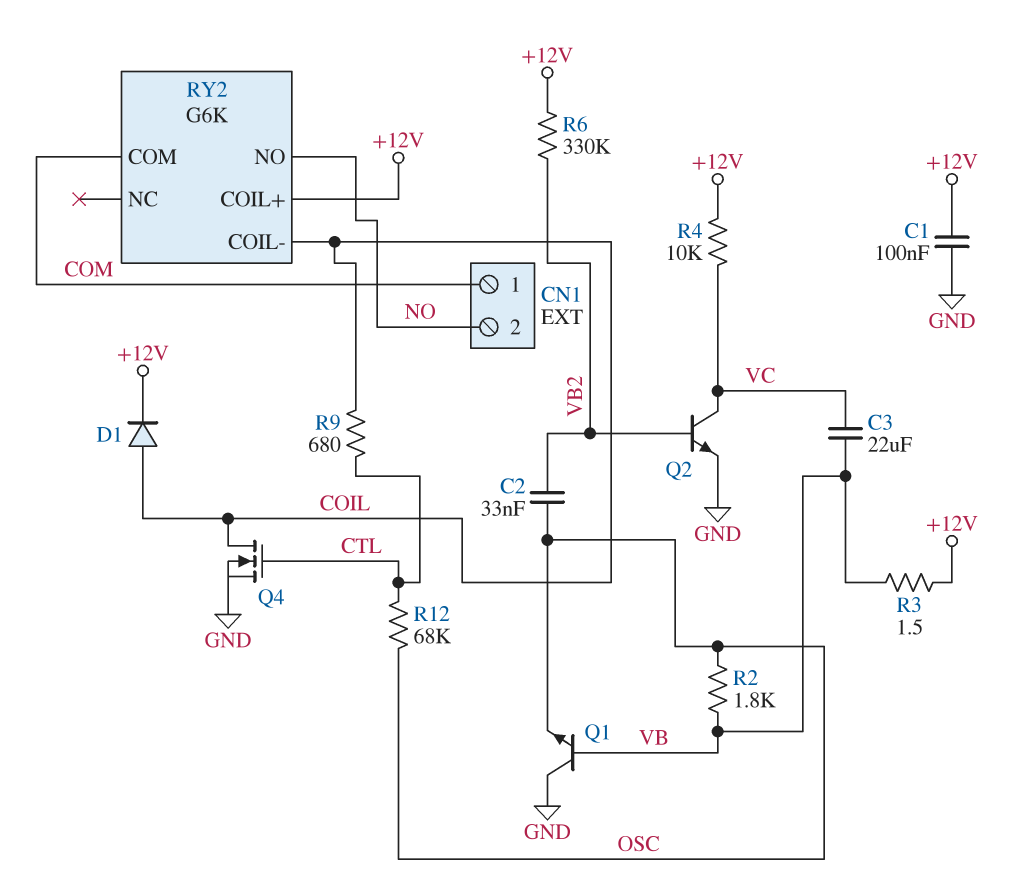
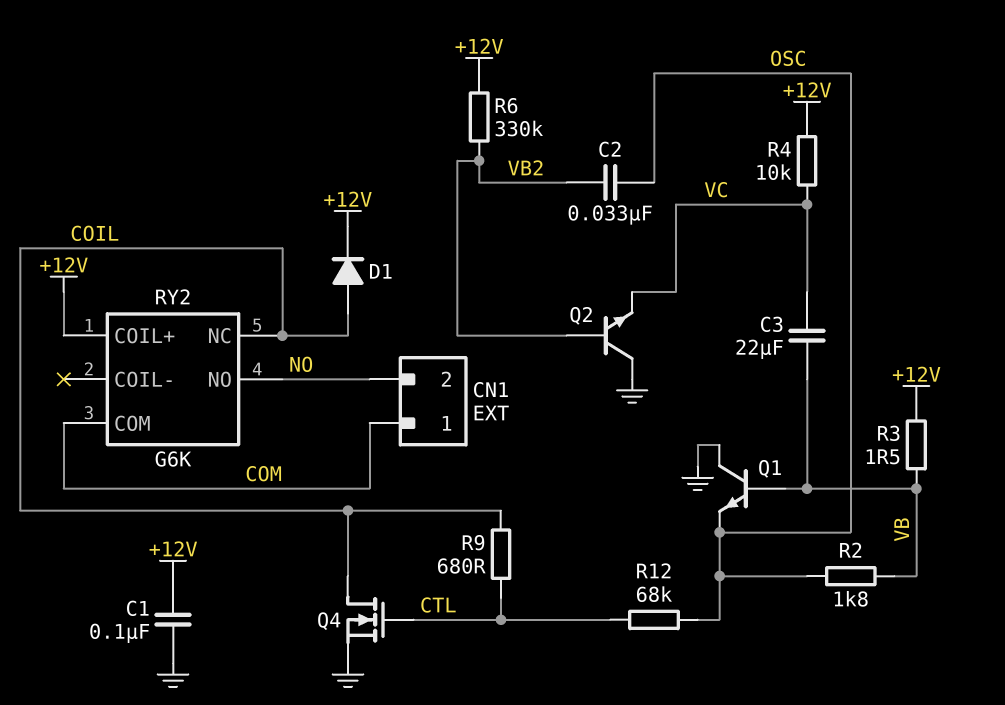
Q2: NPN (B VB2, C VC, E GND) -> NPN (B VB2, C GND, E VC)
RY2 pin COIL-: COIL -> none
RY2 pin NC: none -> COIL

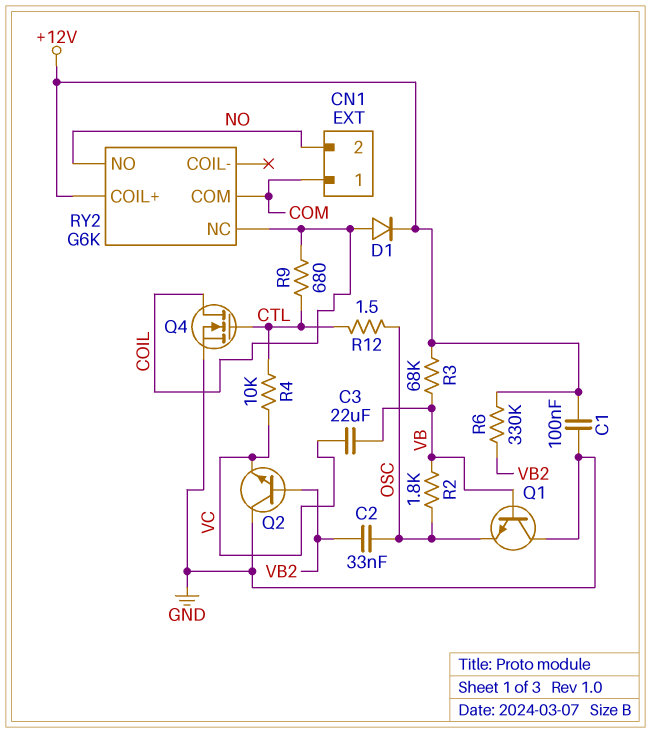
R3: 1.5 (+12V, VB) -> 68k (+12V, VB)
R4: 10k (+12V, VC) -> 10k (CTL, VC)
R12: 68k (CTL, OSC) -> 1.5 (CTL, OSC)

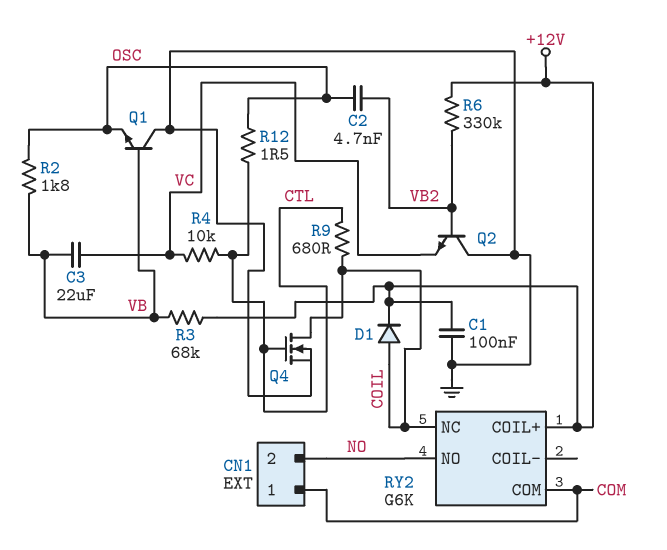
C2: 33nF (OSC, VB2) -> 4.7nF (OSC, VB2)

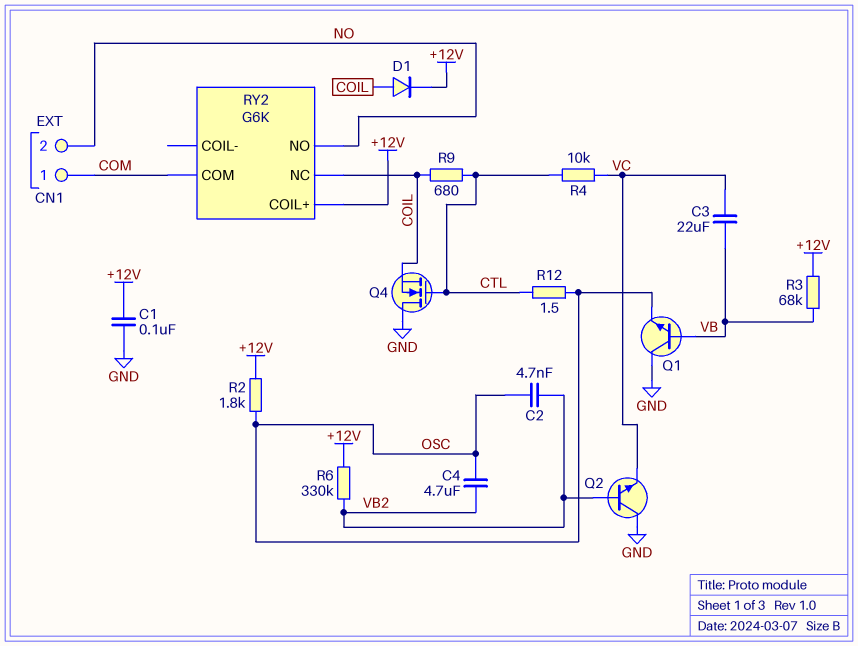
C4: none -> 4.7uF (OSC, VB2)
Q4: NMOS (G CTL, D COIL, S GND) -> NMOS (G CTL, D GND, S COIL)
R2: 1.8k (OSC, VB) -> 1.8k (+12V, OSC)

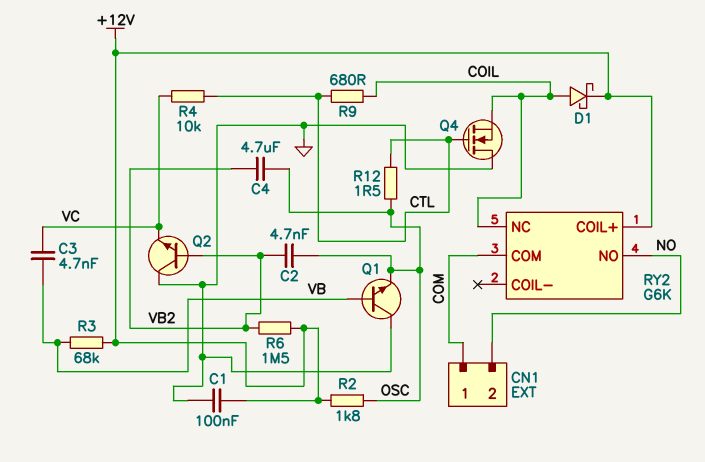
C3: 22uF (VB, VC) -> 4.7nF (VB, VC)
D1: diode (A COIL, K +12V) -> schottky (A COIL, K +12V)
R6: 330k (+12V, VB2) -> 1.5M (+12V, VB2)

